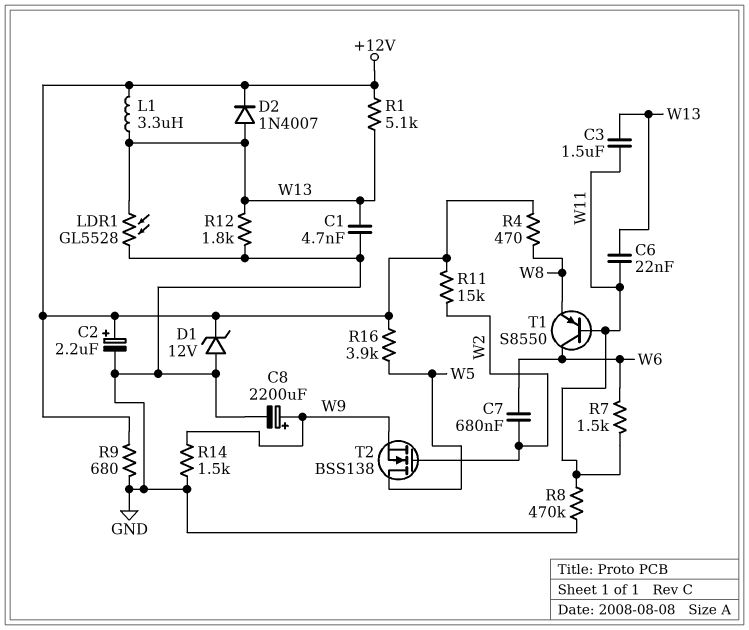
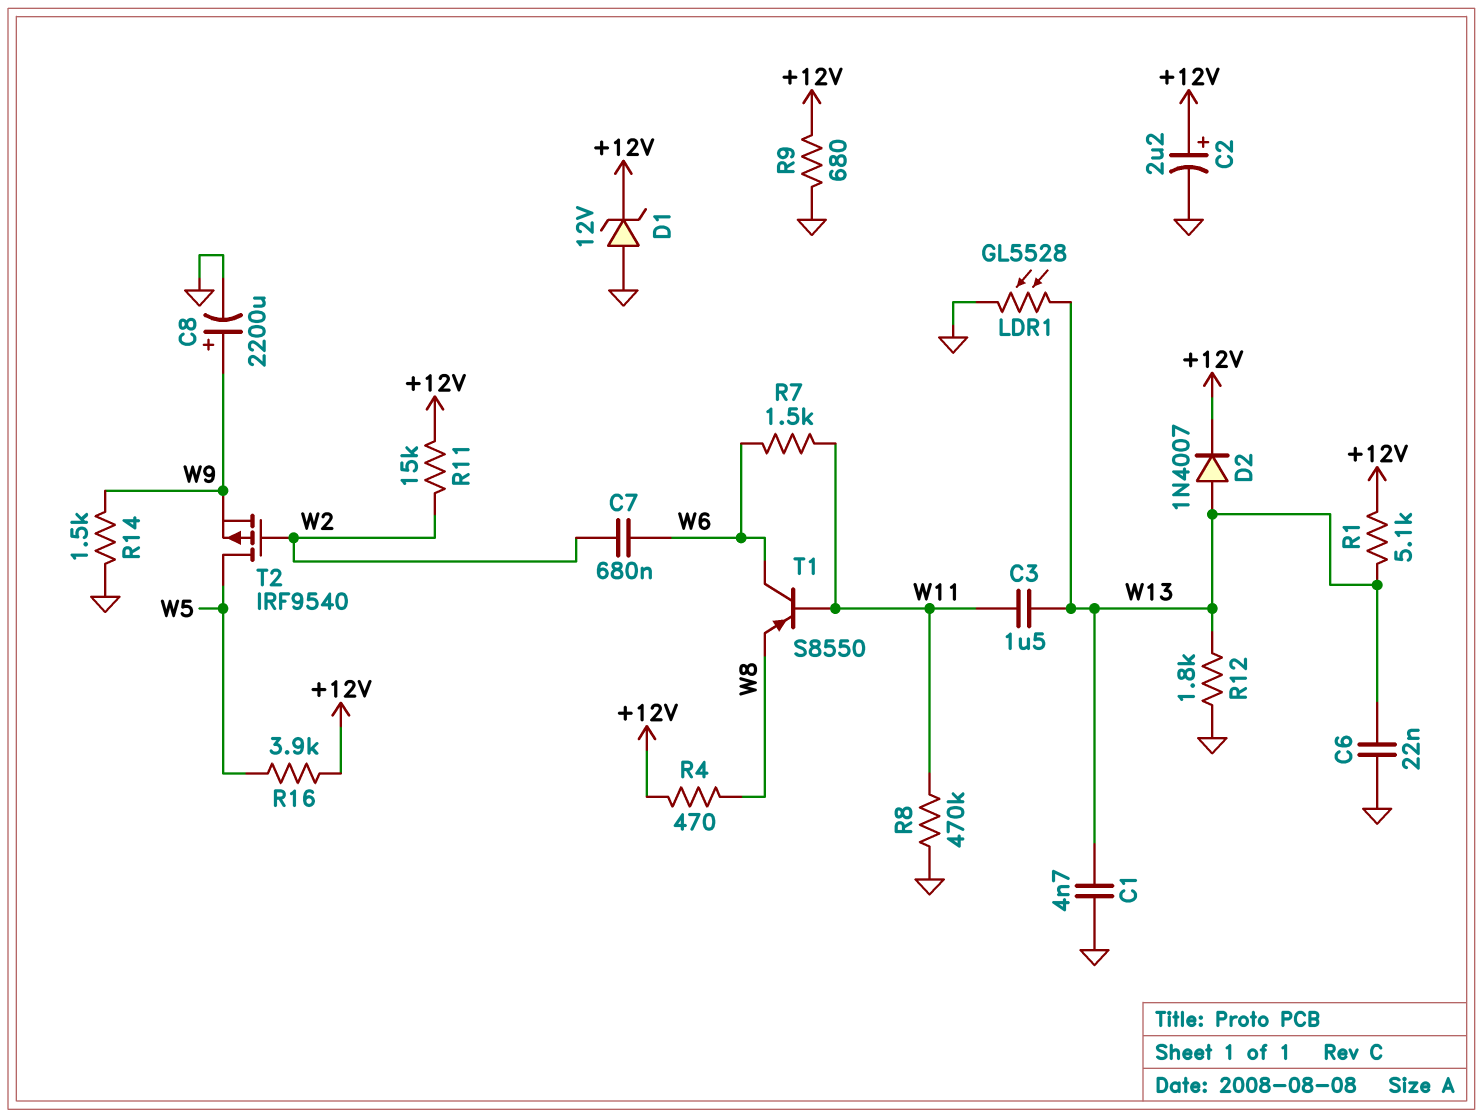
C6: 22nF (W11, W13) -> 22nF (GND, W13)
L1: 3.3uH (+12V, W13) -> none
T2: NMOS BSS138 (G W2, D W5, S W9) -> PMOS IRF9540 (G W2, D W5, S W9)

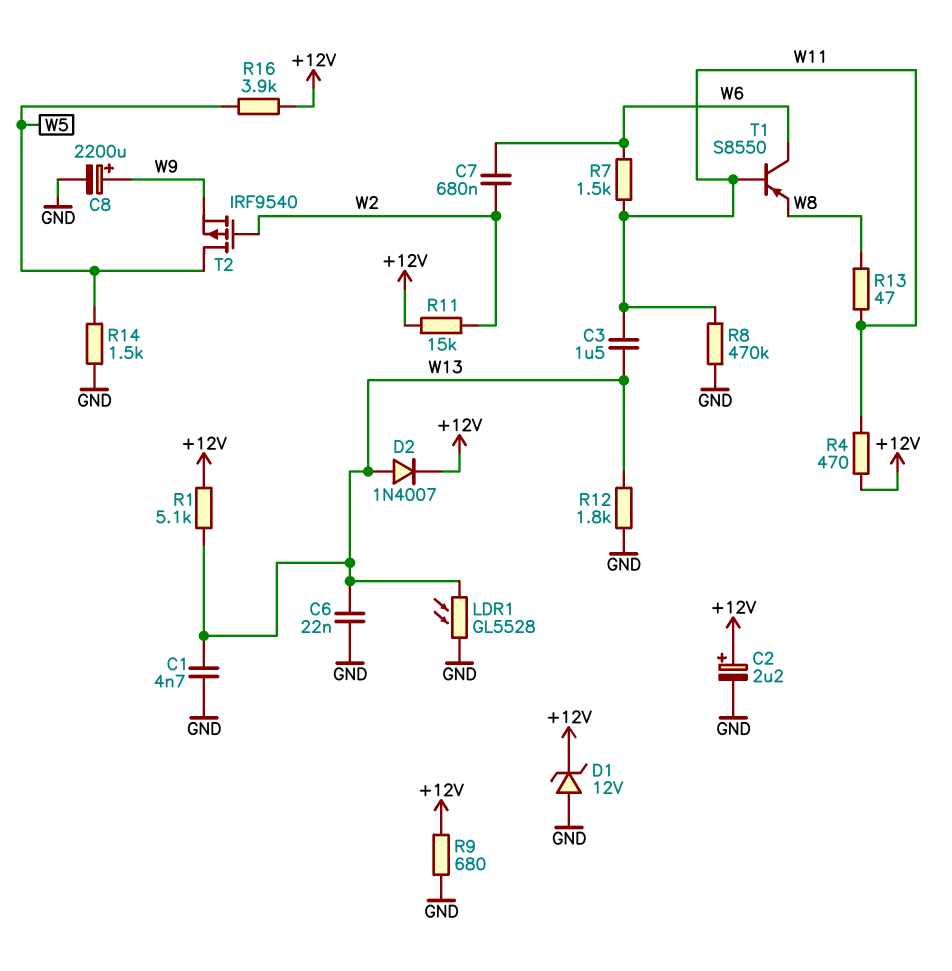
R4: 470 (+12V, W8) -> 470 (+12V, W11)
R13: none -> 47 (W8, W11)
R14: 1.5k (GND, W9) -> 1.5k (GND, W5)

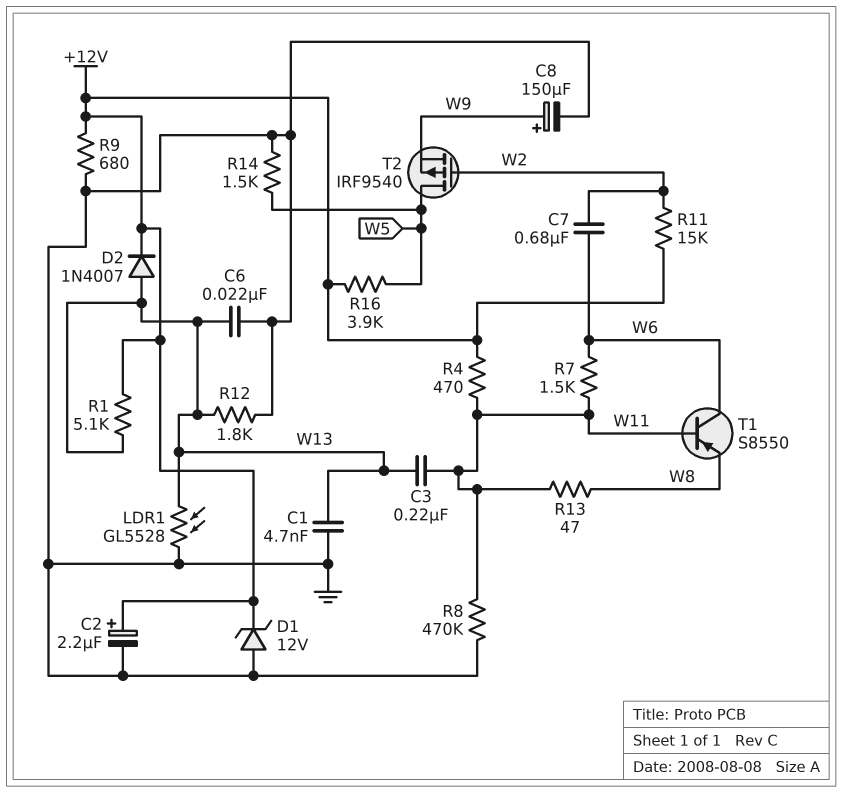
C3: 1.5uF (W11, W13) -> 220nF (W11, W13)
C8: 2200uF (plus W9, minus GND) -> 150uF (plus W9, minus GND)

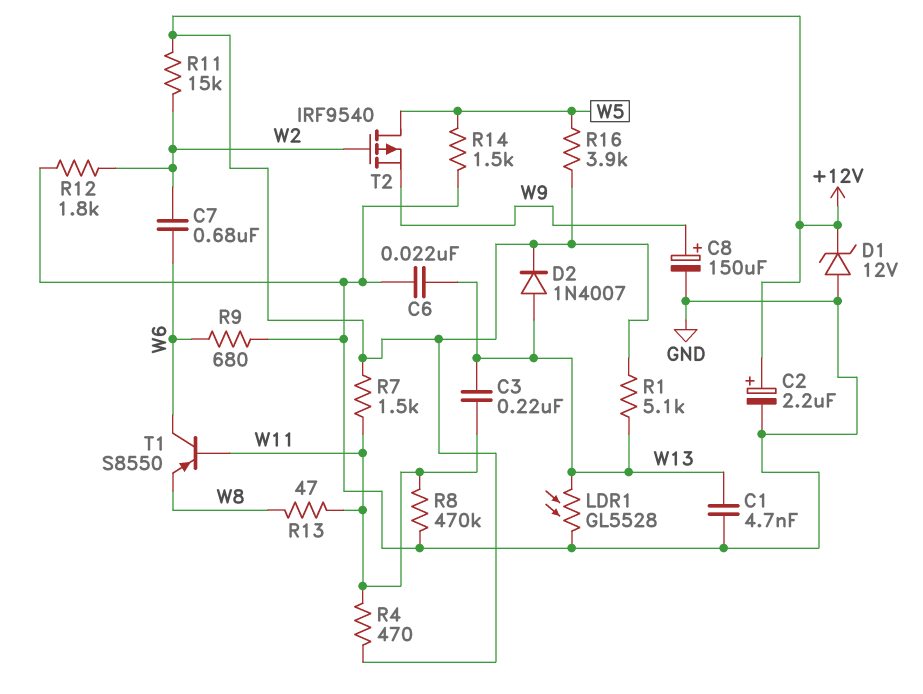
R7: 1.5k (W6, W11) -> 1.5k (+12V, W11)
R9: 680 (+12V, GND) -> 680 (GND, W6)
R12: 1.8k (GND, W13) -> 1.8k (GND, W2)

